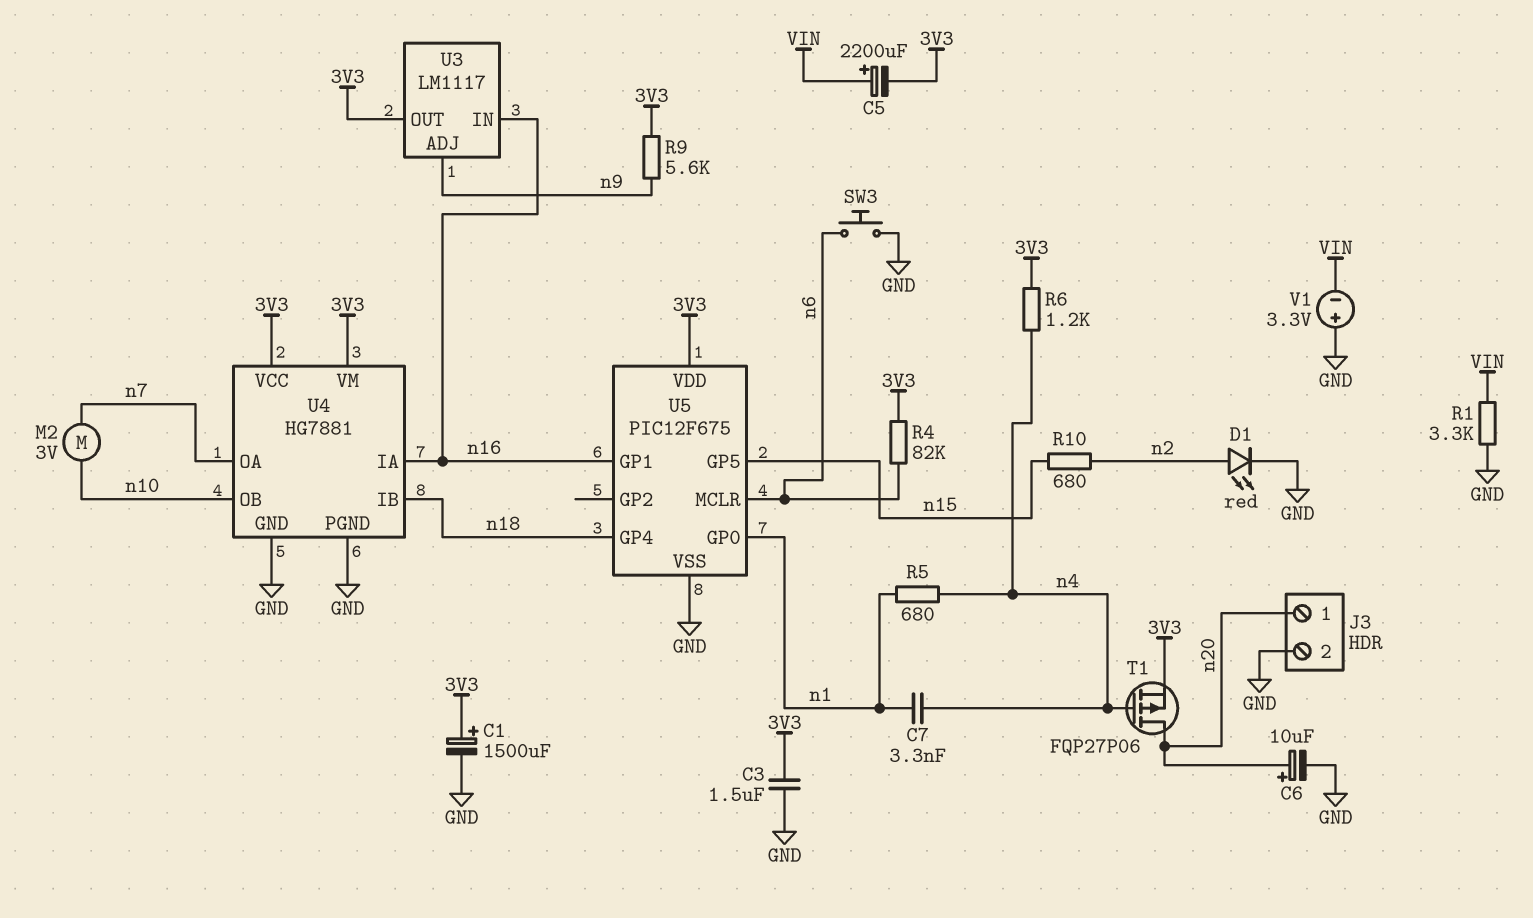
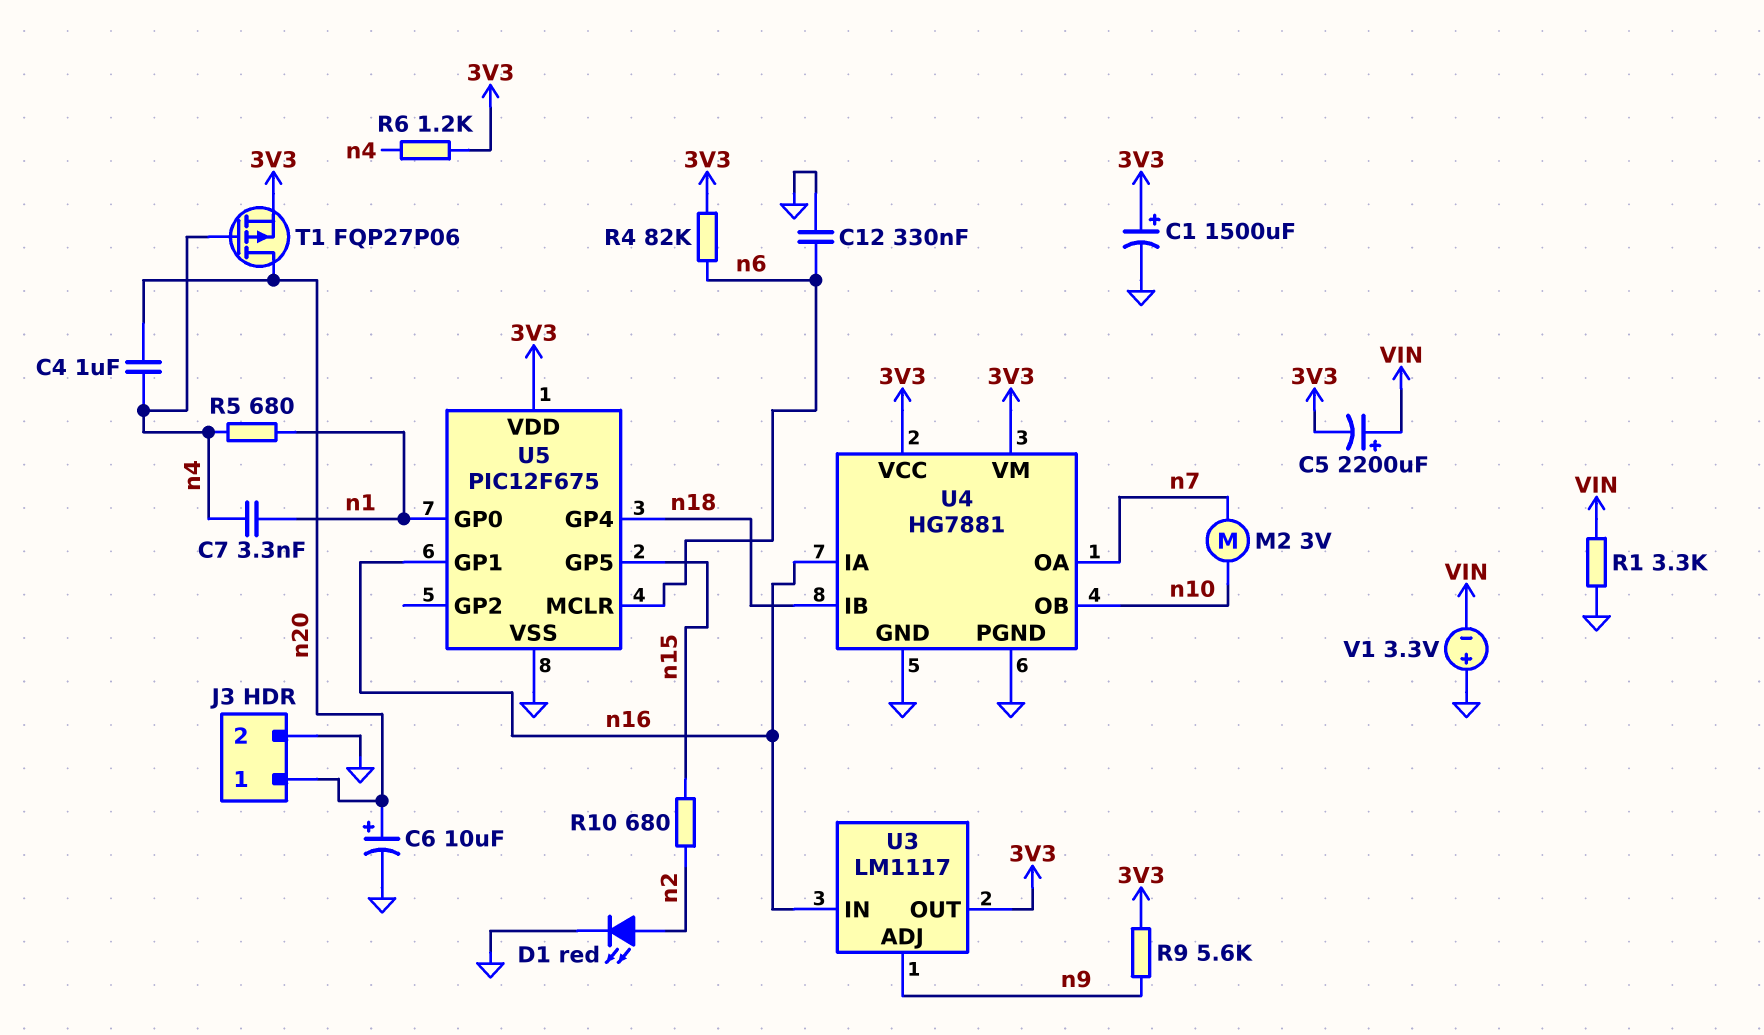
C3: 1.5uF (3V3, GND) -> none
C4: none -> 1uF (n4, n20)
C12: none -> 330nF (GND, n6)
SW3: button (GND, n6) -> none

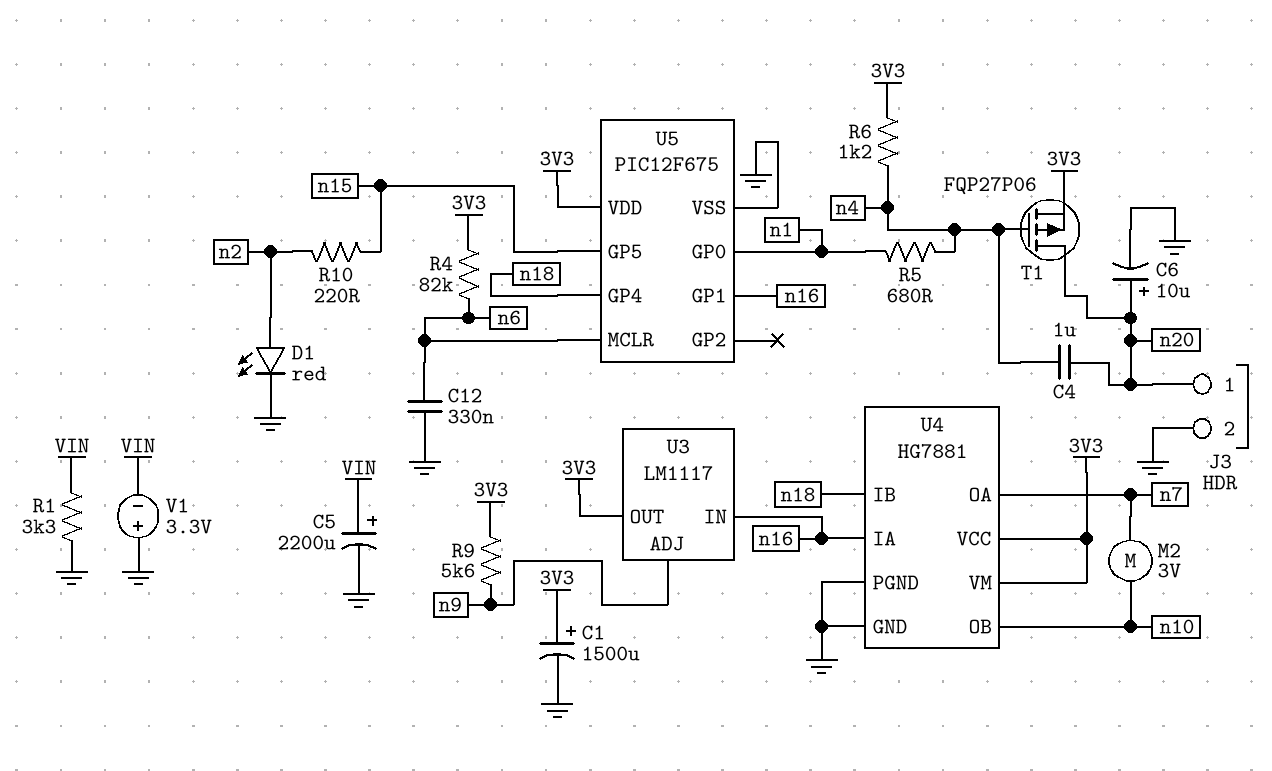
C5: 2200uF (plus VIN, minus 3V3) -> 2200uF (plus VIN, minus GND)
C7: 3.3nF (n1, n4) -> none
R10: 680 (n2, n15) -> 220 (n2, n15)

